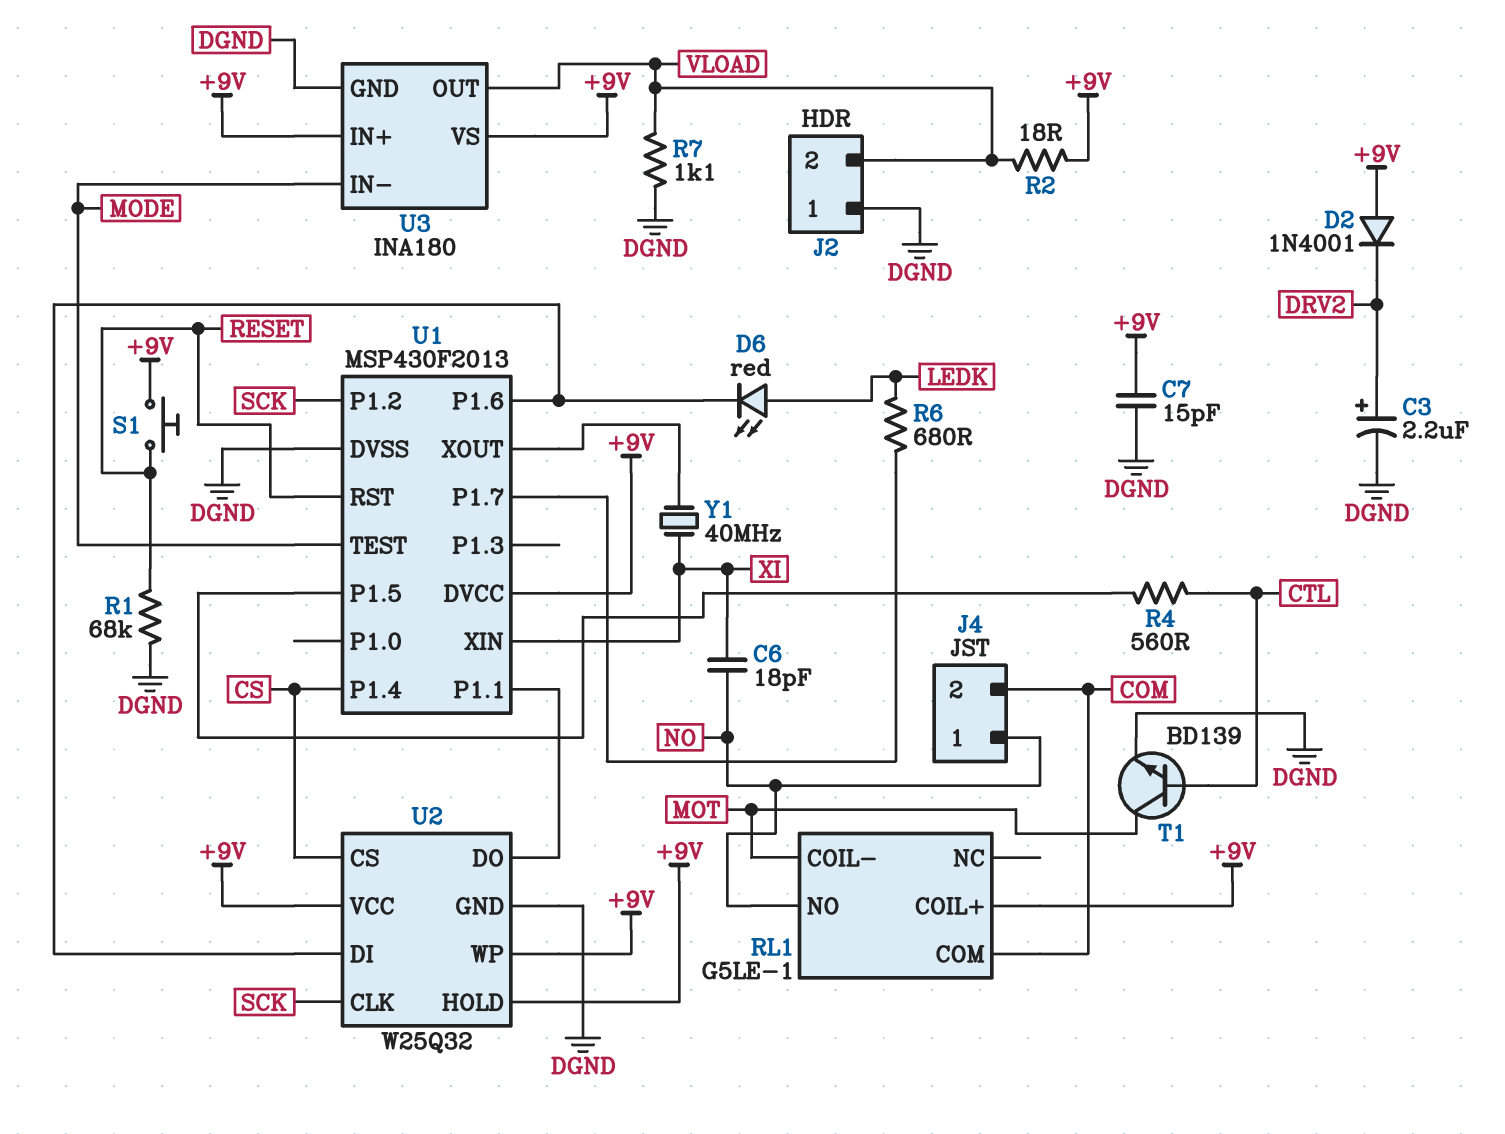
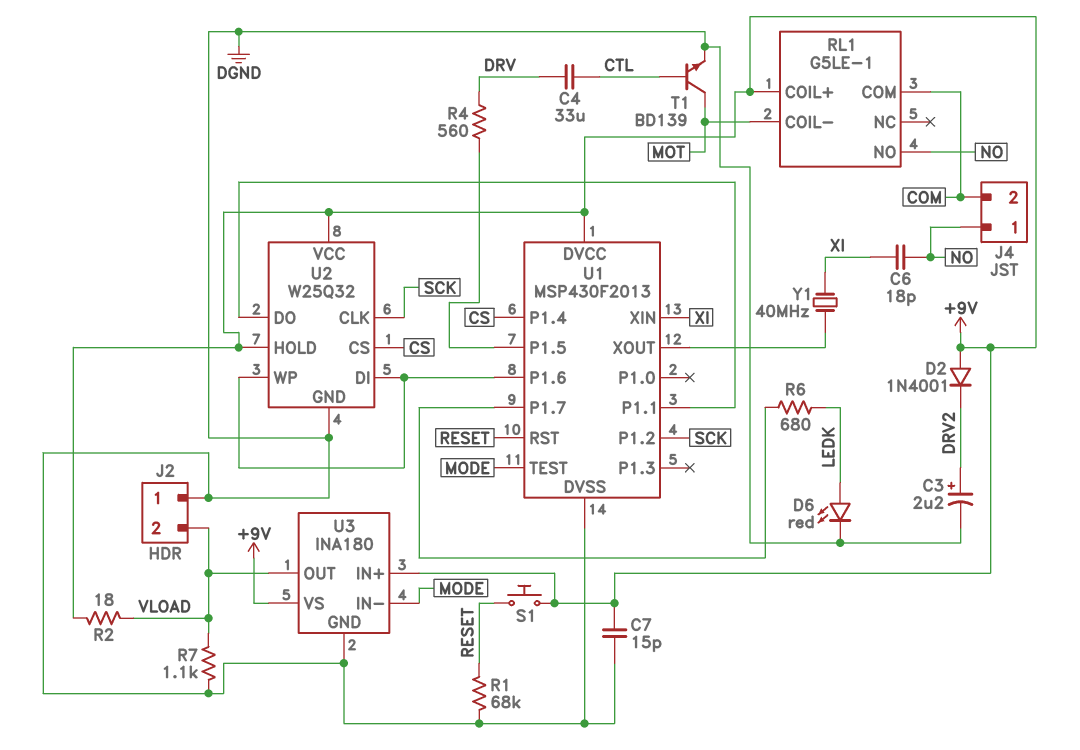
C4: none -> 33uF (CTL, DRV)
D6: LED red (A LEDK, K U1/P1.6) -> LED red (A LEDK, K DGND)
R4: 560 (CTL, U1/P1.5) -> 560 (DRV, U1/P1.5)
U2 pin WP: +9V -> U1/P1.6

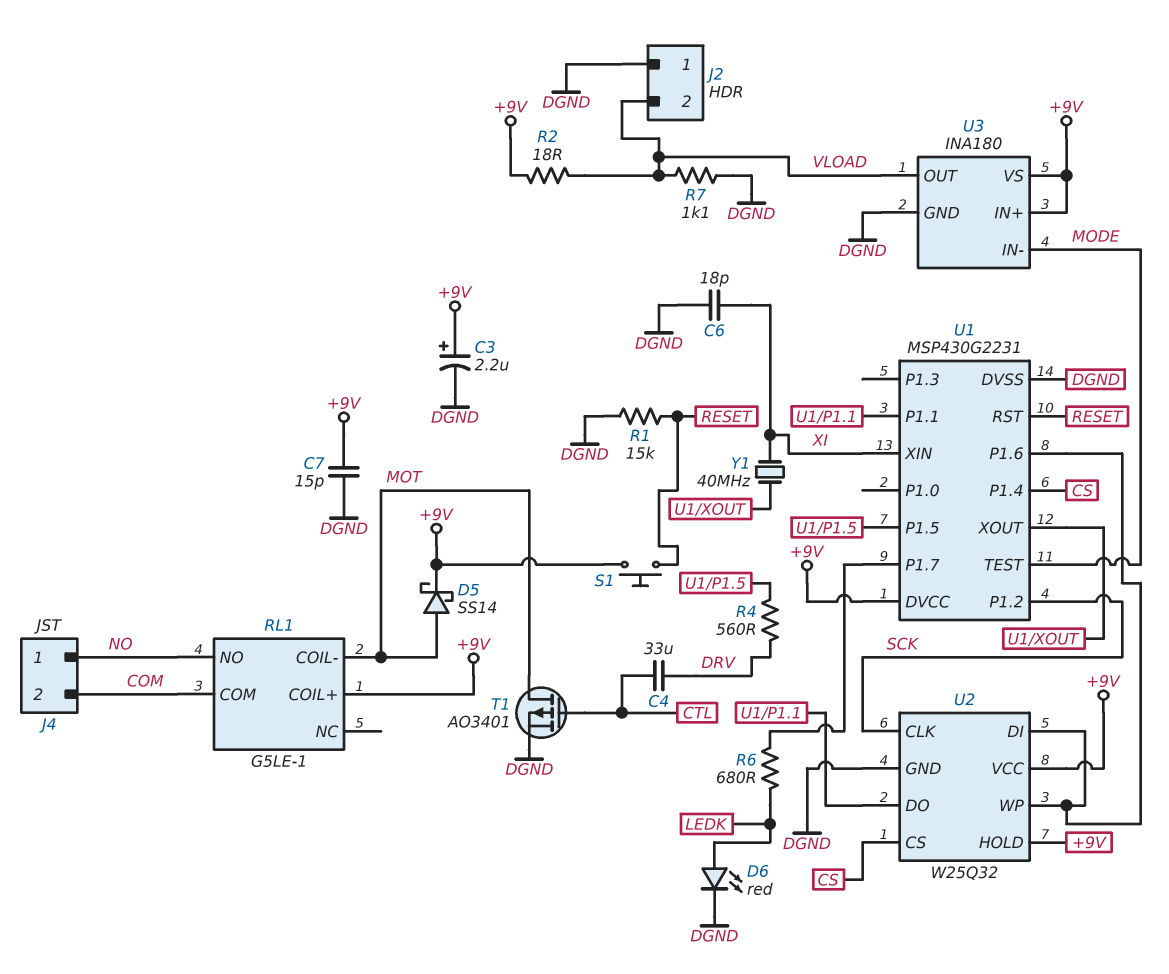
C3: 2.2uF (plus DRV2, minus DGND) -> 2.2uF (plus +9V, minus DGND)
C6: 18pF (NO, XI) -> 18pF (DGND, XI)
D2: diode 1N4001 (A +9V, K DRV2) -> none
D5: none -> schottky SS14 (A MOT, K +9V)
R1: 68k (DGND, RESET) -> 15k (DGND, RESET)
T1: NPN BD139 (B CTL, C MOT, E DGND) -> PMOS AO3401 (G CTL, D MOT, S DGND)
U1: MSP430F2013 -> MSP430G2231

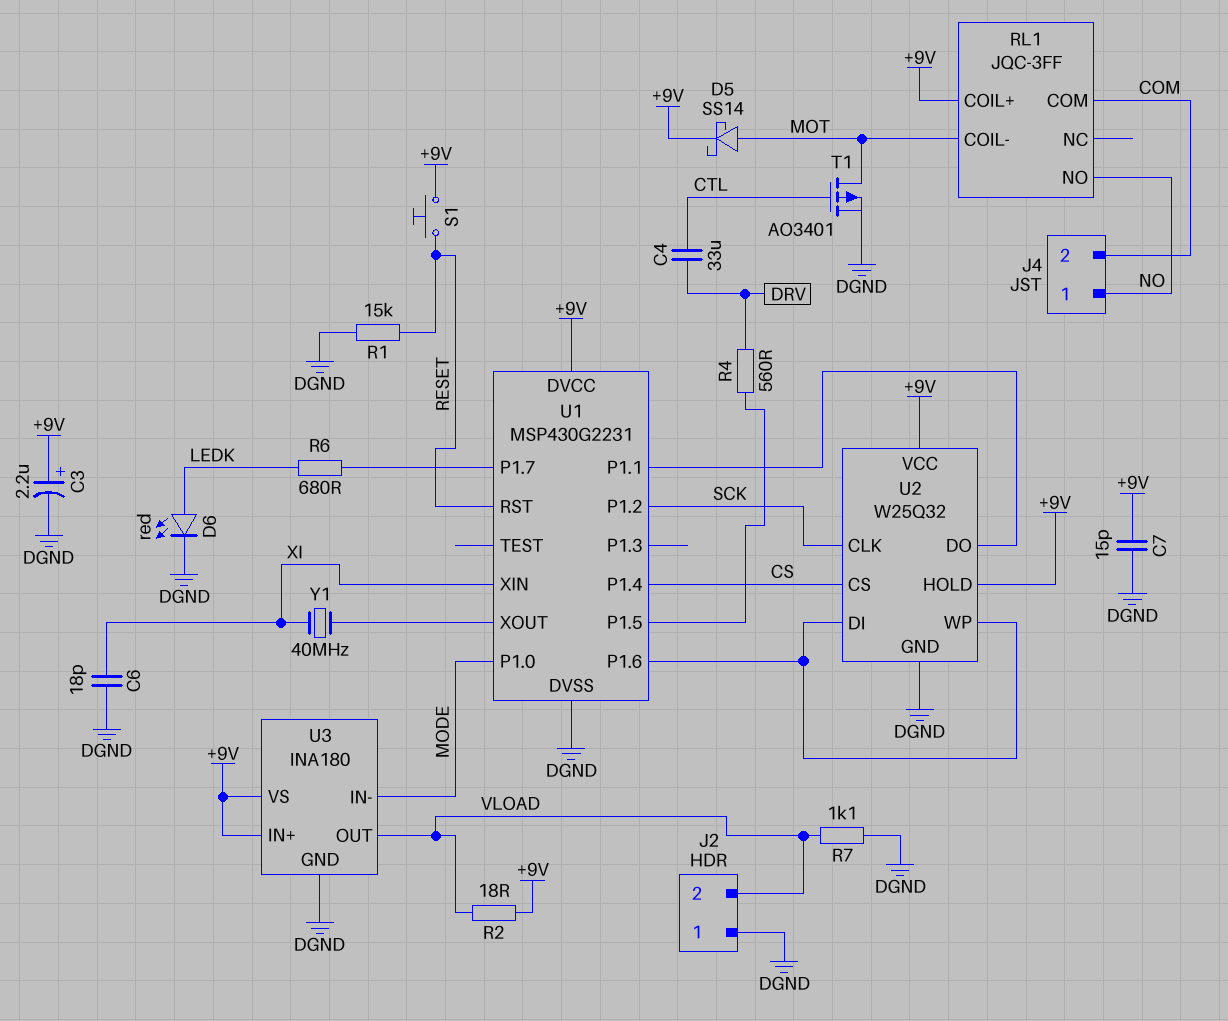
RL1: G5LE-1 -> JQC-3FF
U1 pin P1.0: none -> MODE
U1 pin TEST: MODE -> none

